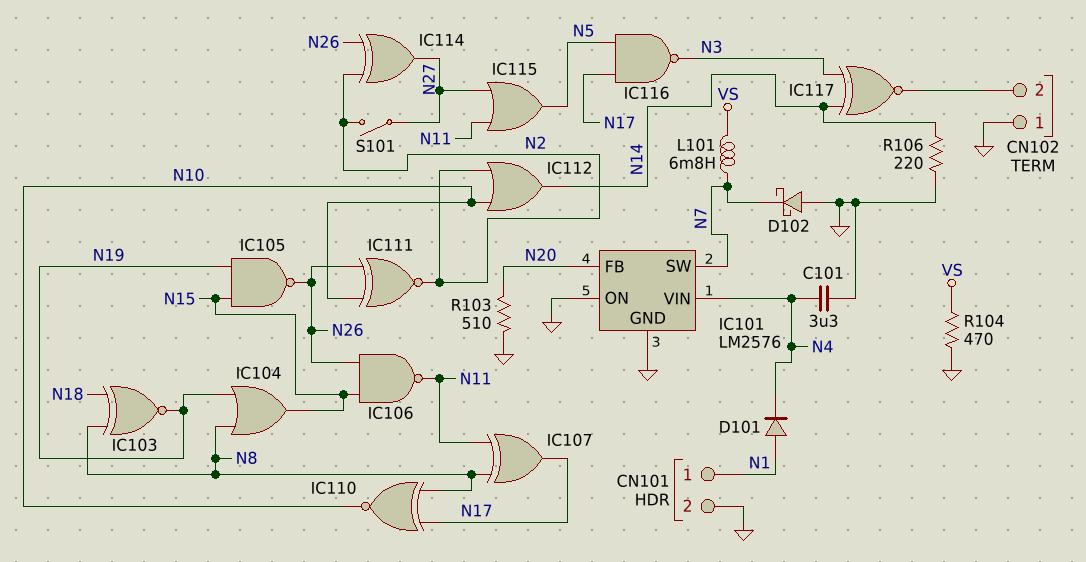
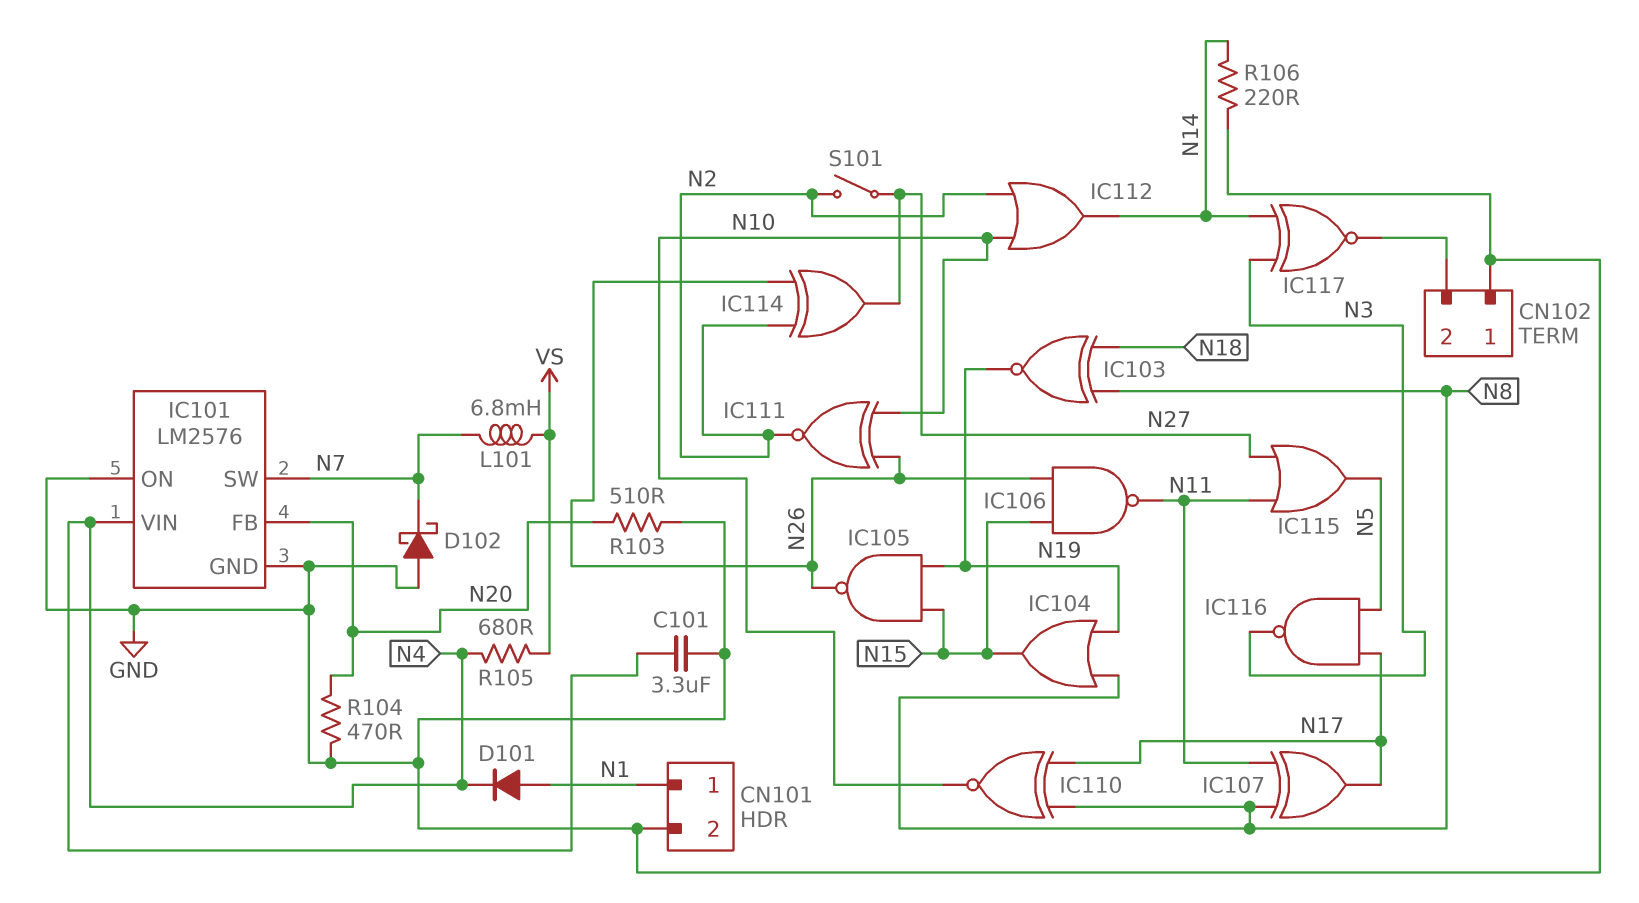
R104: 470 (GND, VS) -> 470 (GND, N20)
R105: none -> 680 (N4, VS)

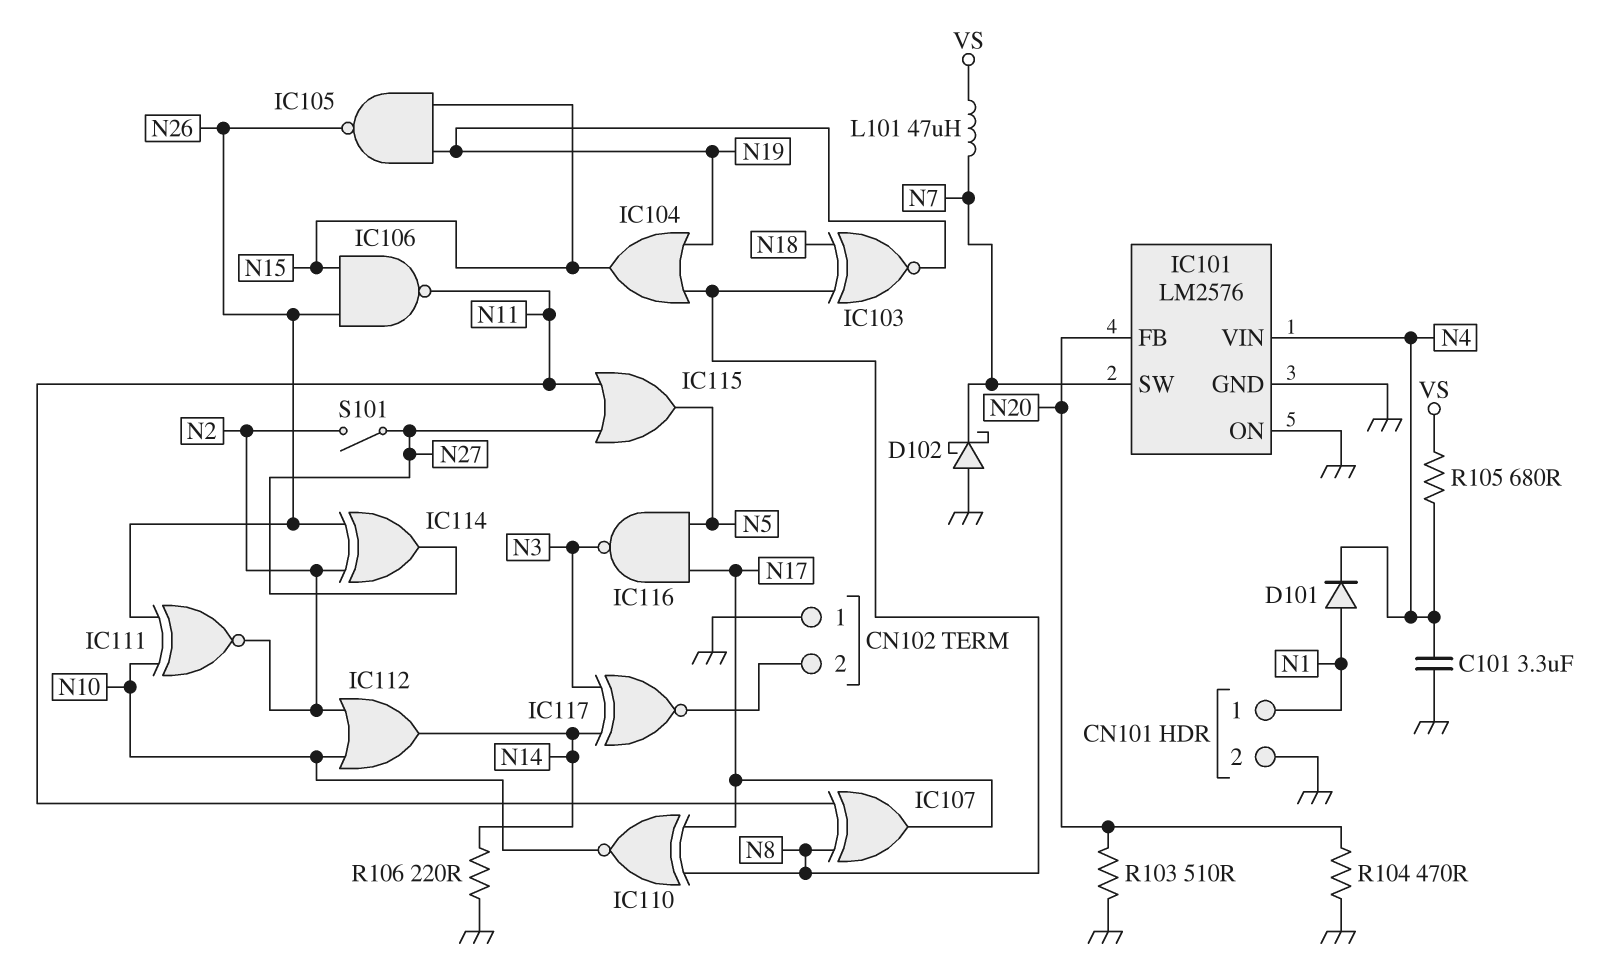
L101: 6.8mH (N7, VS) -> 47uH (N7, VS)

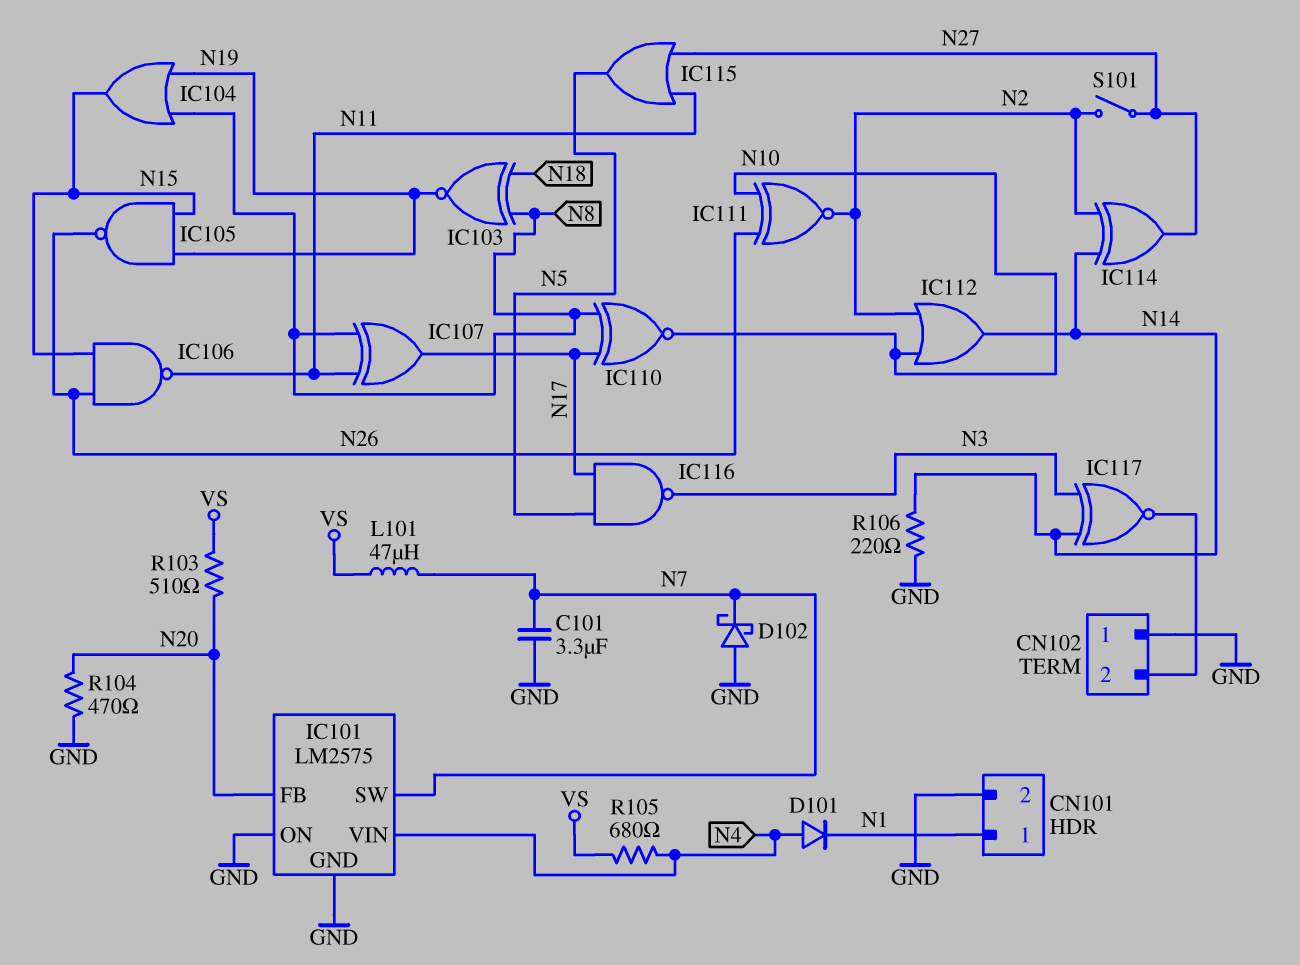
C101: 3.3uF (GND, N4) -> 3.3uF (GND, N7)
D101: diode (A N1, K N4) -> diode (A N4, K N1)
IC101: LM2576 -> LM2575
IC114: XOR (in N2, in N26, out N27) -> XOR (in N2, in N14, out N27)
R103: 510 (GND, N20) -> 510 (N20, VS)

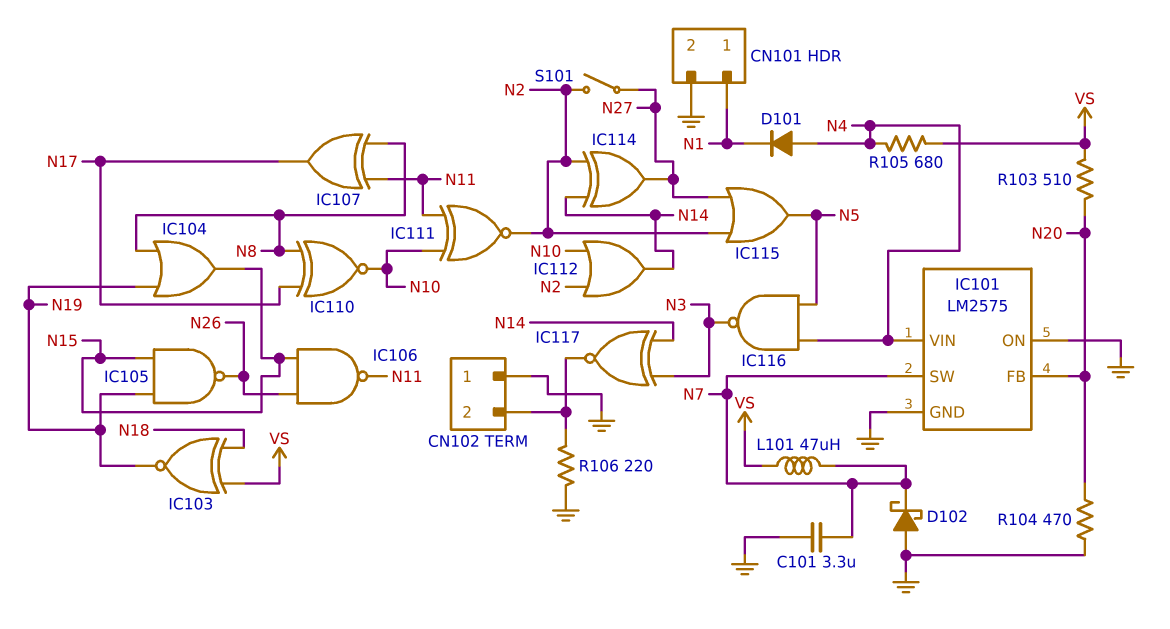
IC103: XNOR (in N8, in N18, out N19) -> XNOR (in N18, in VS, out N19)
IC111: XNOR (in N10, in N26, out N2) -> XNOR (in N10, in N11, out N2)
IC115: OR (in N11, in N27, out N5) -> OR (in N2, in N27, out N5)
IC116: NAND (in N5, in N17, out N3) -> NAND (in N4, in N5, out N3)
R106: 220 (GND, N14) -> 220 (CN102/2, GND)

